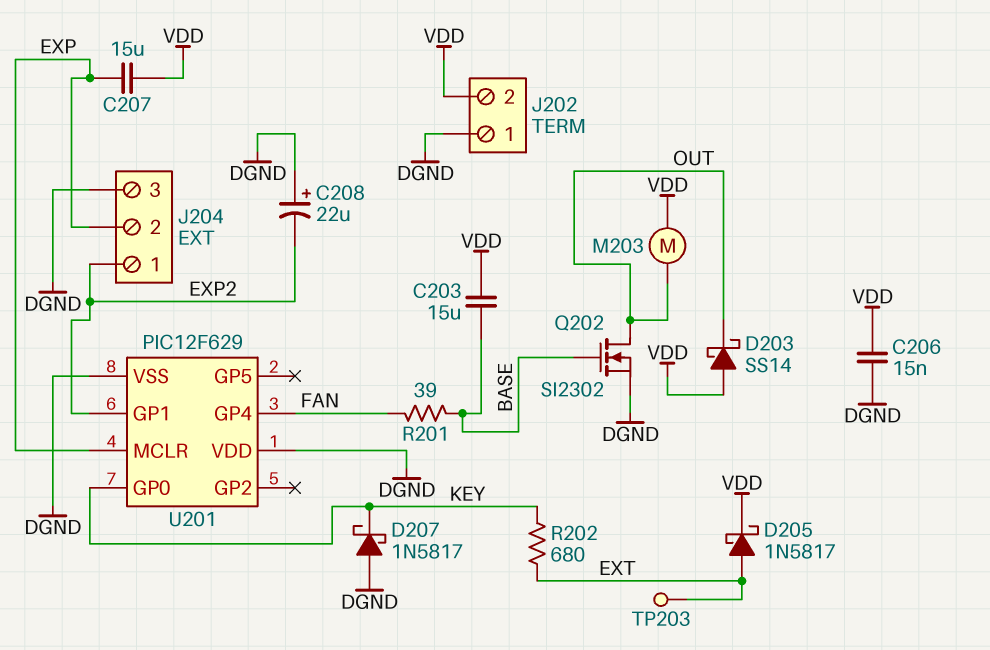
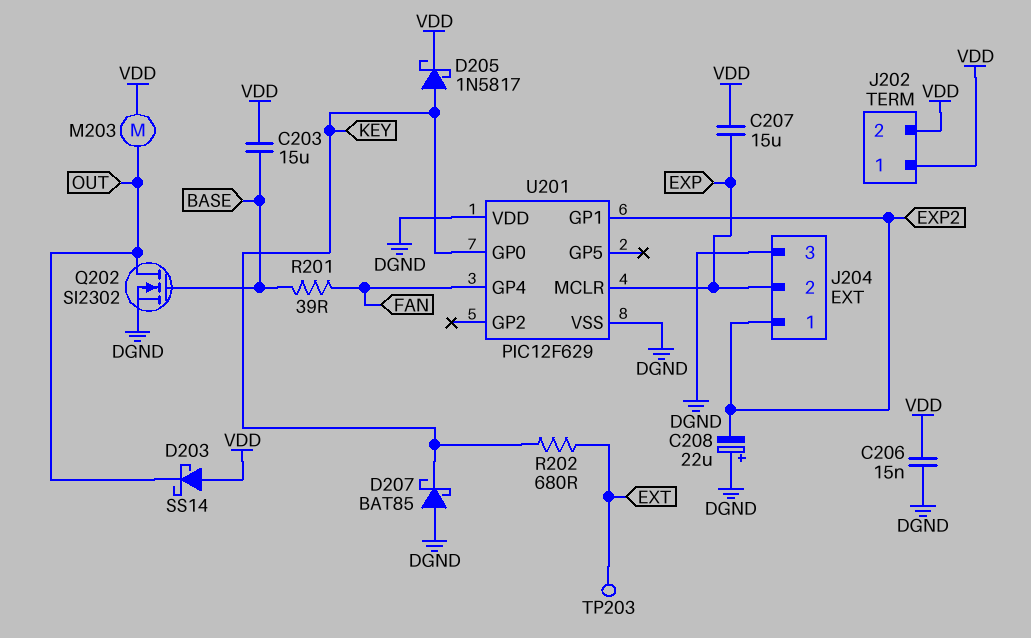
D205: schottky 1N5817 (A EXT, K VDD) -> schottky 1N5817 (A KEY, K VDD)
D207: schottky 1N5817 (A DGND, K KEY) -> schottky BAT85 (A DGND, K KEY)
J202 pin 1: DGND -> VDD

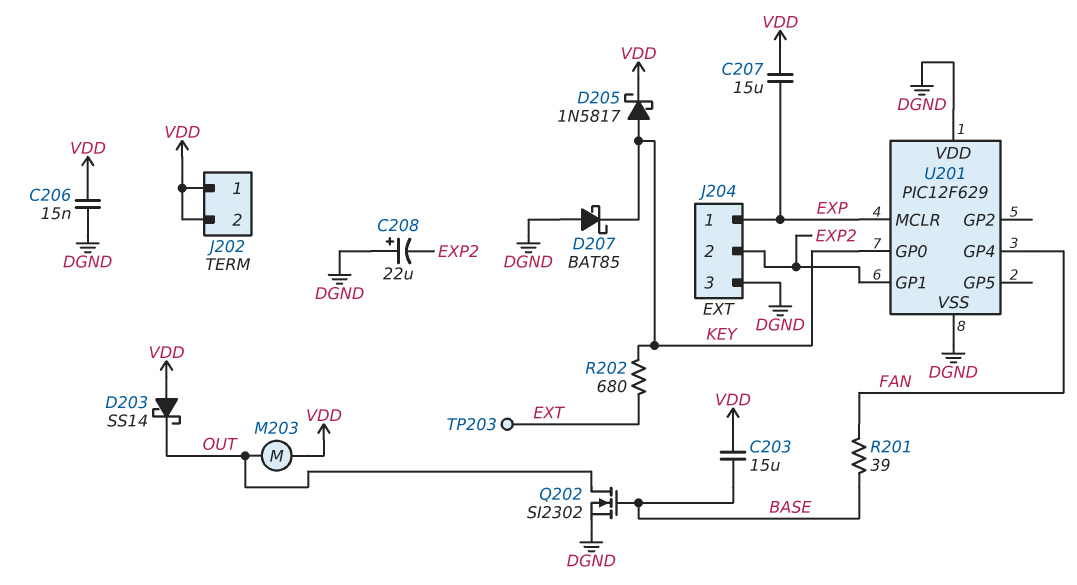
J204 pin 1: EXP2 -> EXP
J204 pin 2: EXP -> EXP2

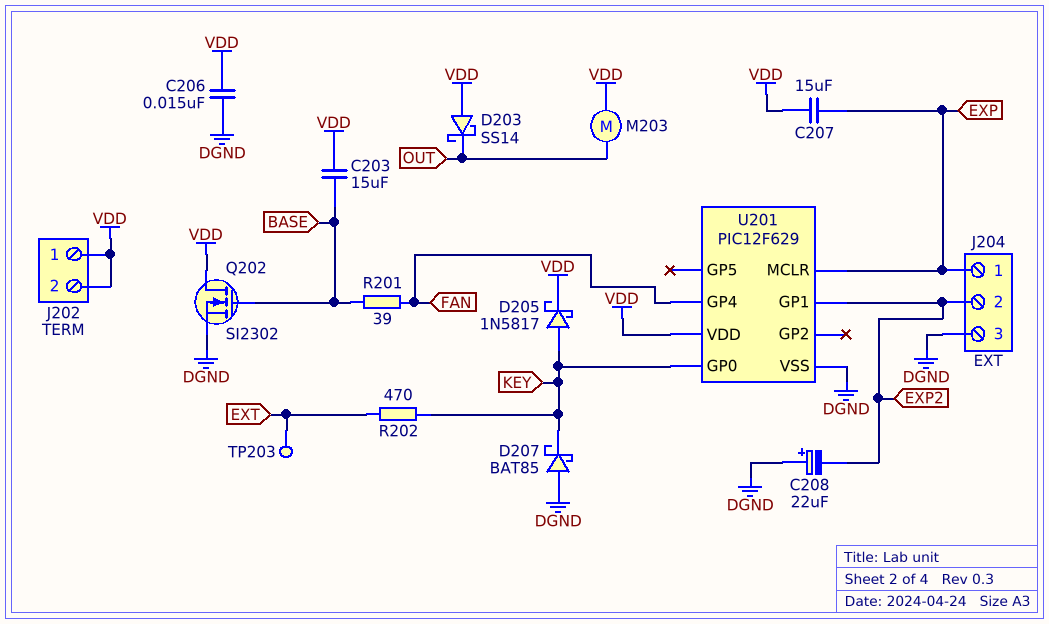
Q202: NMOS SI2302 (G BASE, D OUT, S DGND) -> NMOS SI2302 (G BASE, D VDD, S DGND)
R202: 680 (EXT, KEY) -> 470 (EXT, KEY)
U201 pin VDD: DGND -> VDD

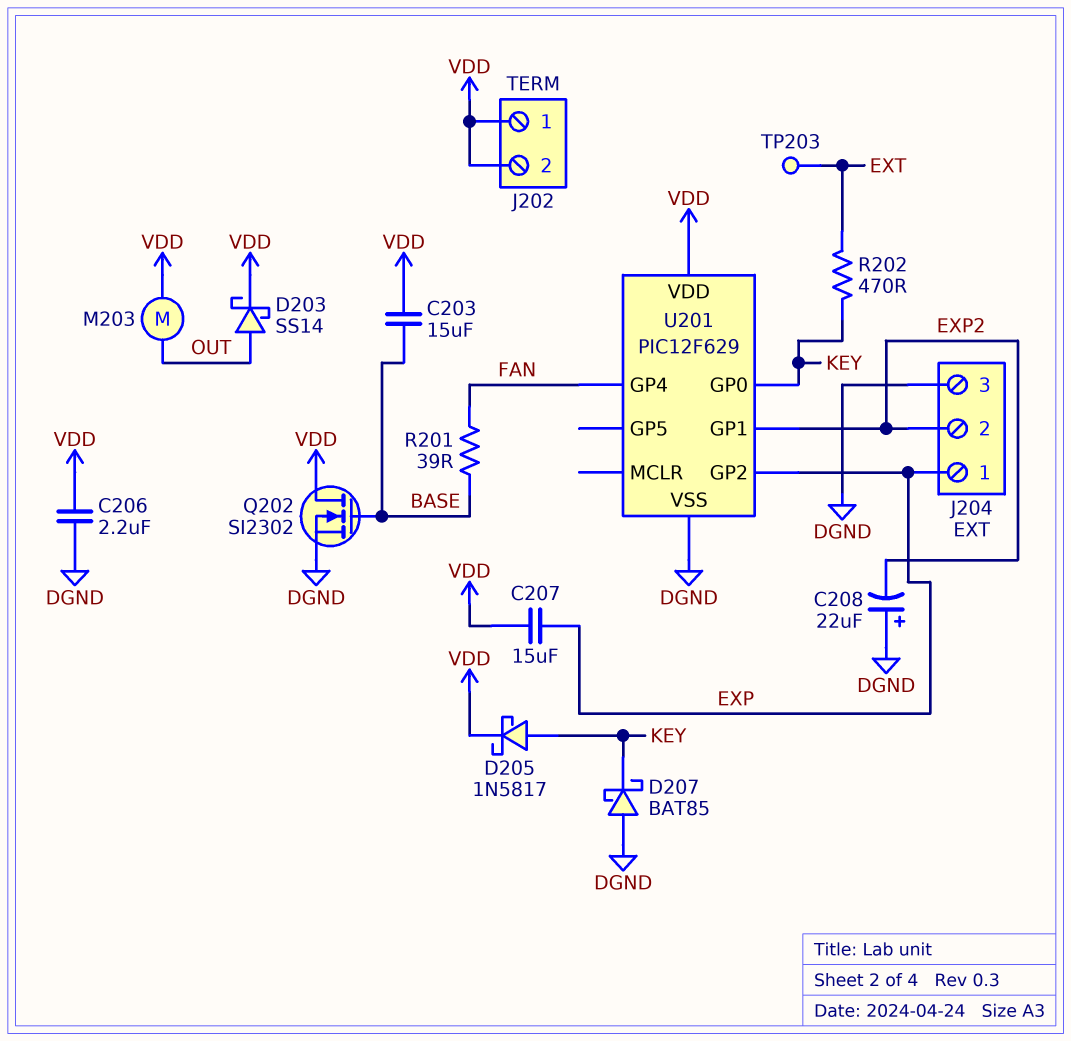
C206: 15nF (DGND, VDD) -> 2.2uF (DGND, VDD)
D203: schottky SS14 (A VDD, K OUT) -> schottky SS14 (A OUT, K VDD)
U201 pin GP2: none -> EXP
U201 pin MCLR: EXP -> none

